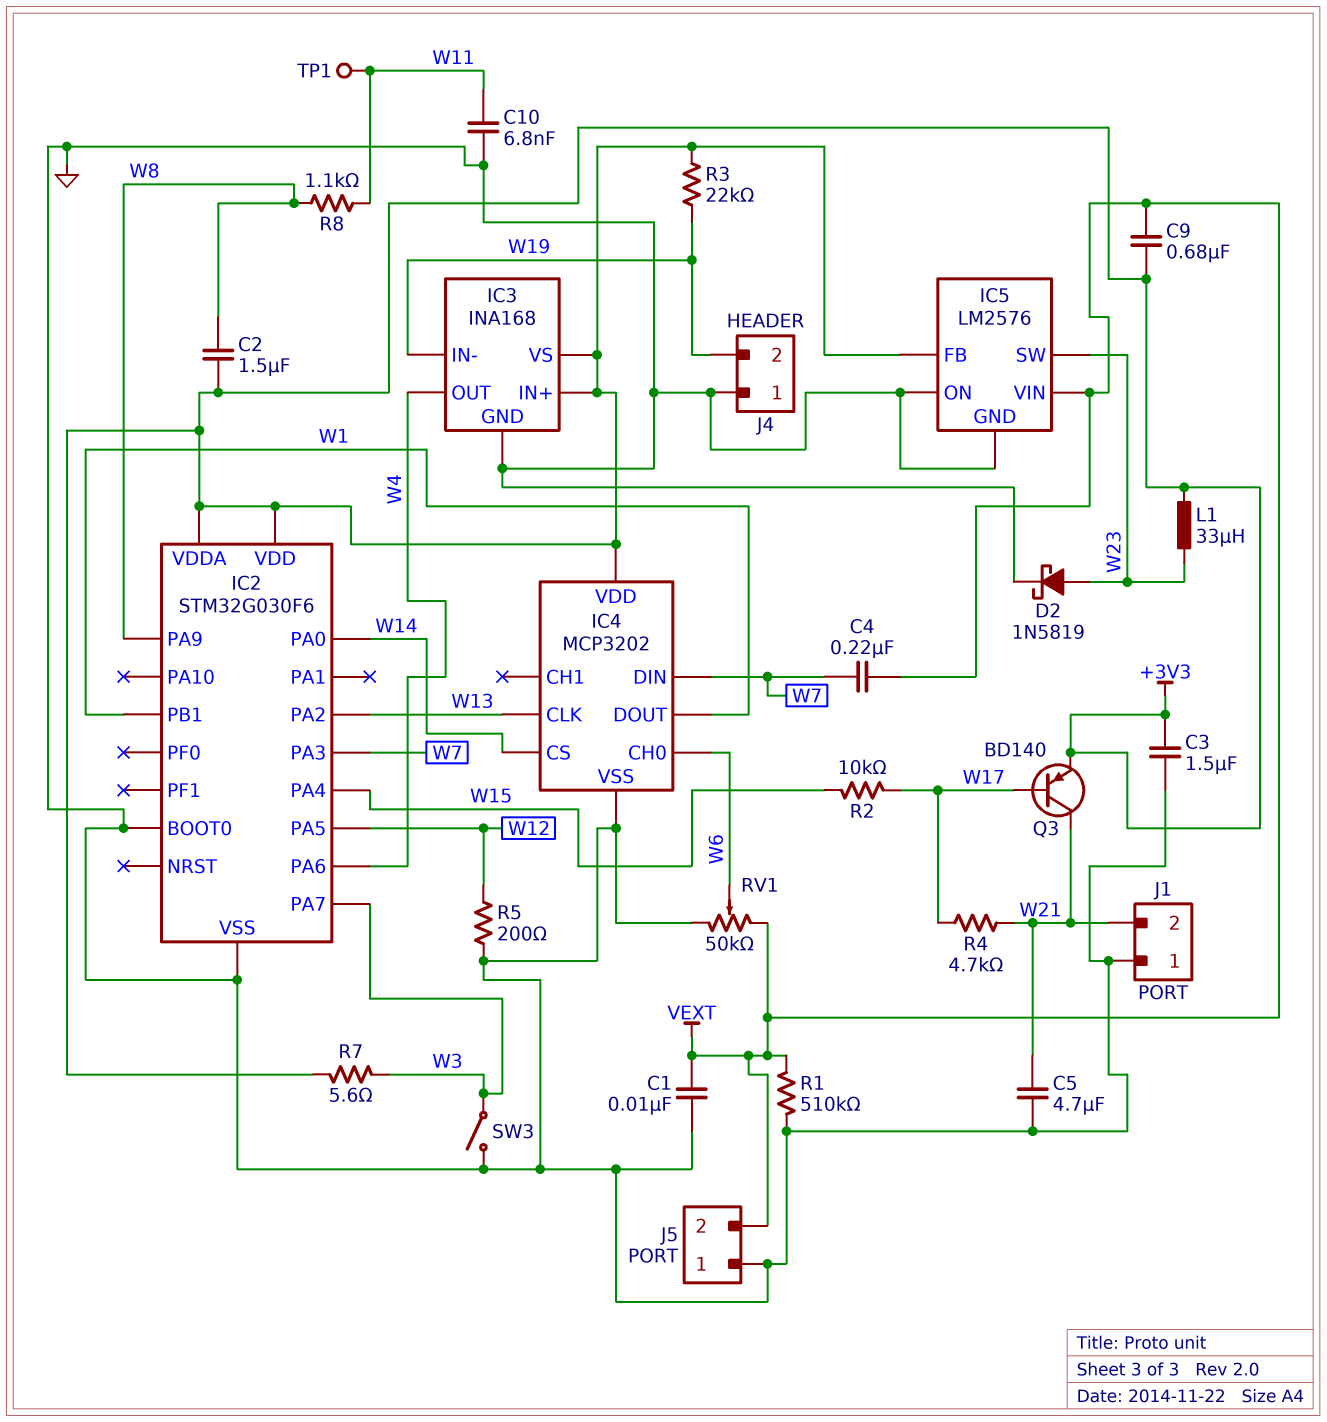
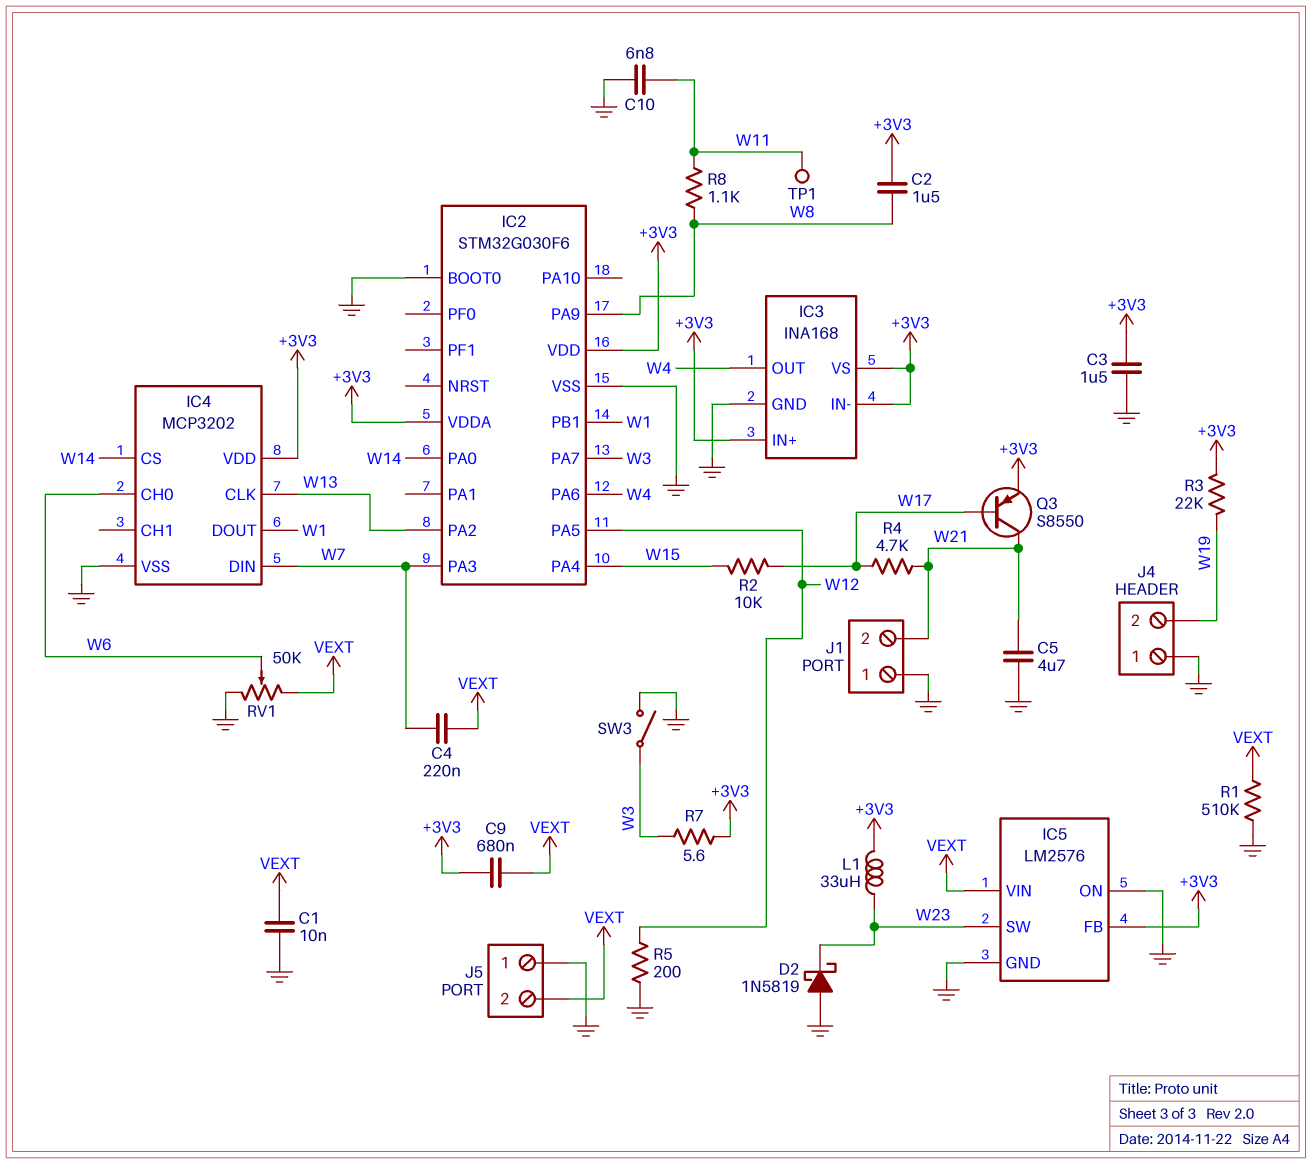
D2: schottky 1N5819 (A W23, K GND) -> schottky 1N5819 (A GND, K W23)
IC3 pin IN-: W19 -> +3V3
Q3: PNP BD140 (B W17, C W21, E +3V3) -> PNP S8550 (B W17, C W21, E +3V3)

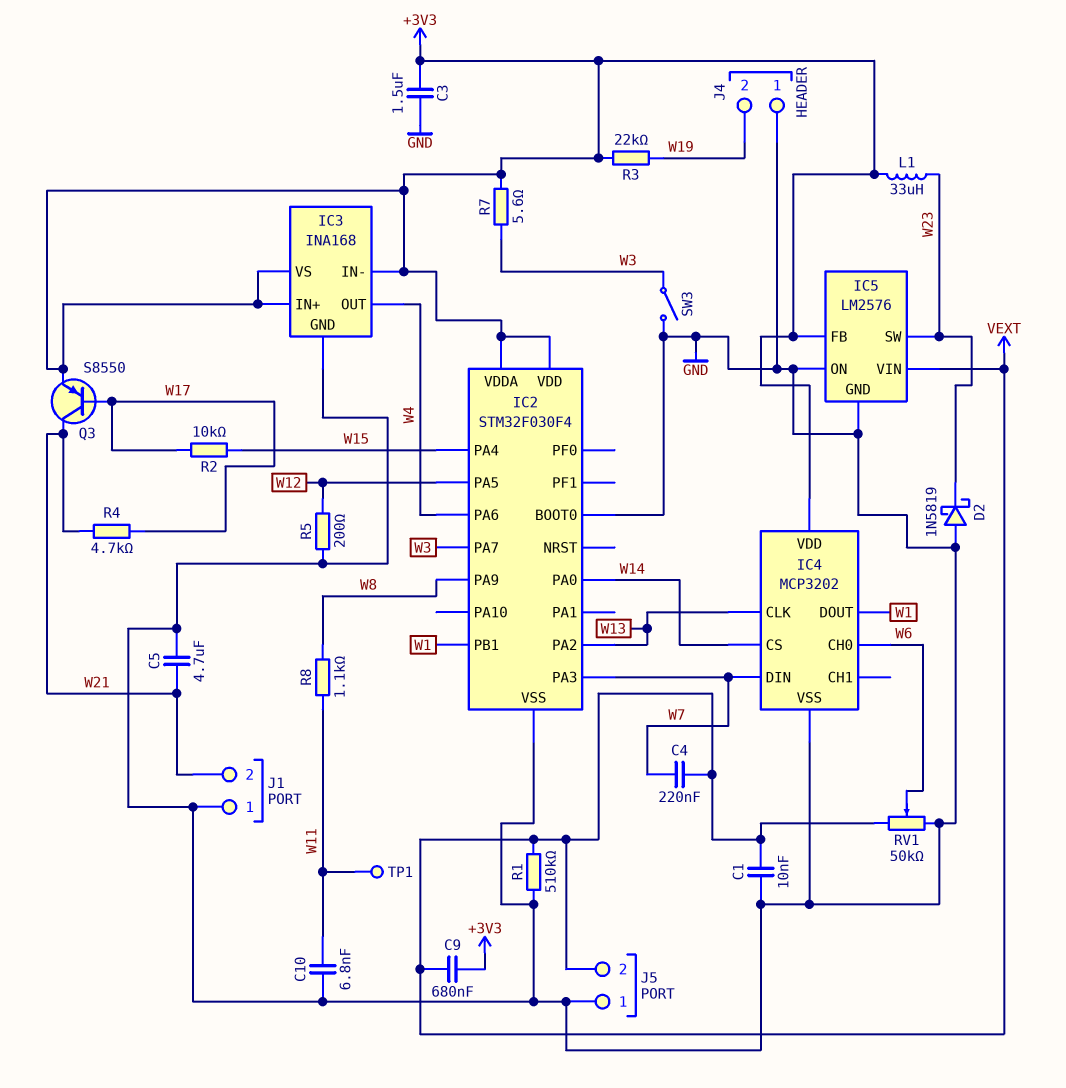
C2: 1.5uF (+3V3, W8) -> none
IC2: STM32G030F6 -> STM32F030F4

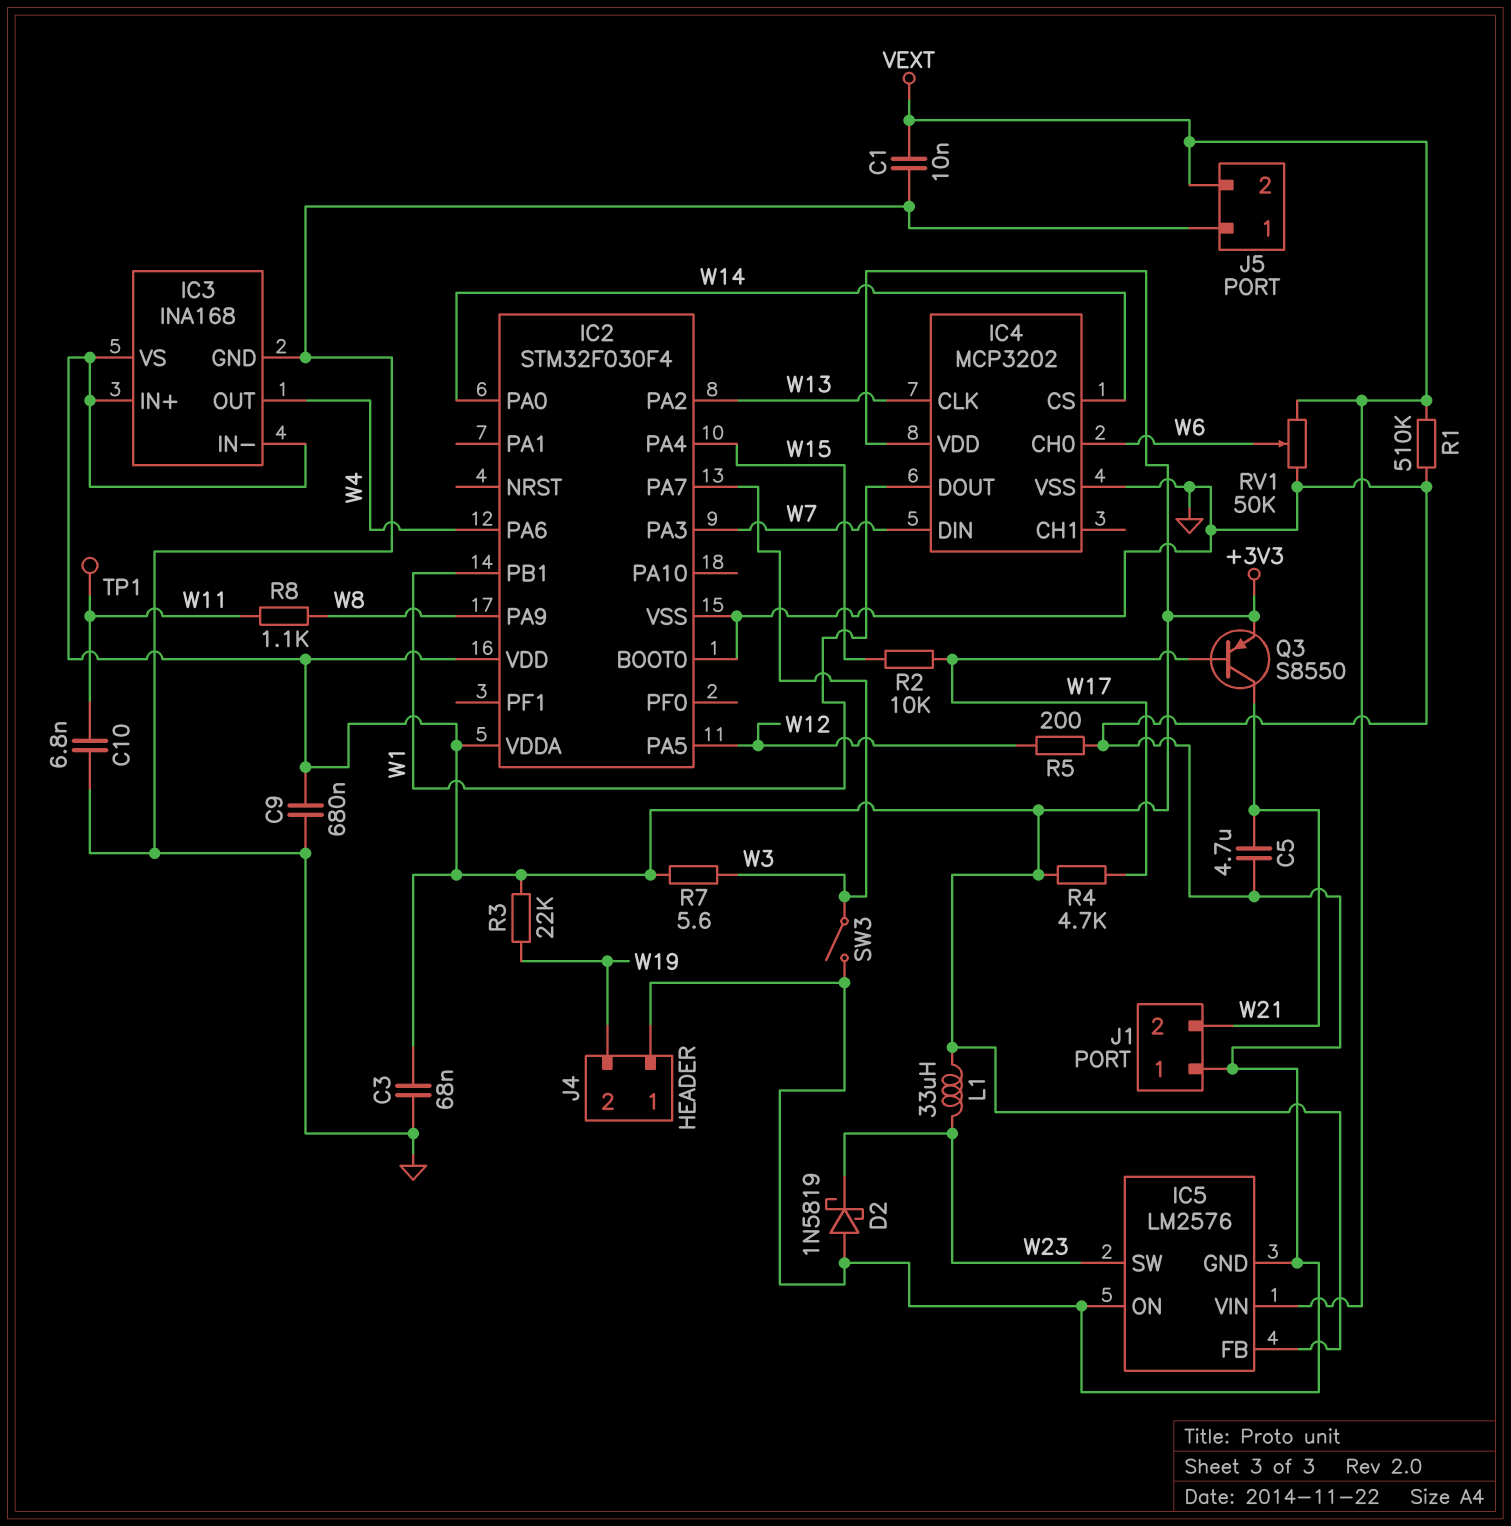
C3: 1.5uF (+3V3, GND) -> 68nF (+3V3, GND)
C4: 220nF (VEXT, W7) -> none
C9: 680nF (+3V3, VEXT) -> 680nF (+3V3, GND)
R4: 4.7k (W17, W21) -> 4.7k (+3V3, W17)

